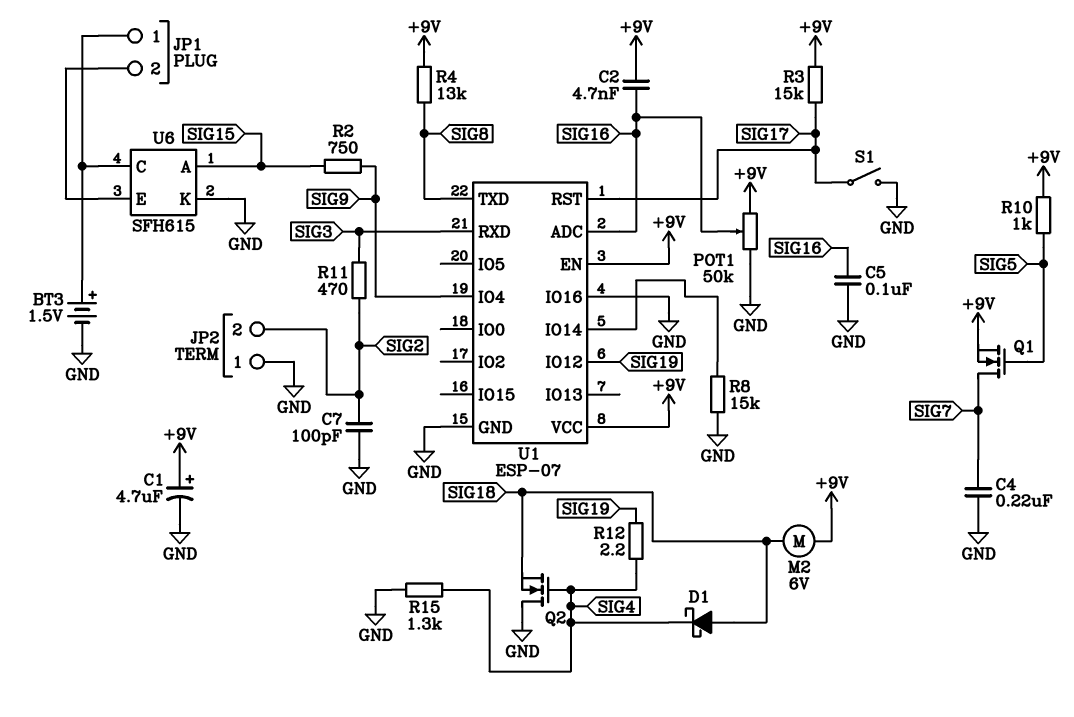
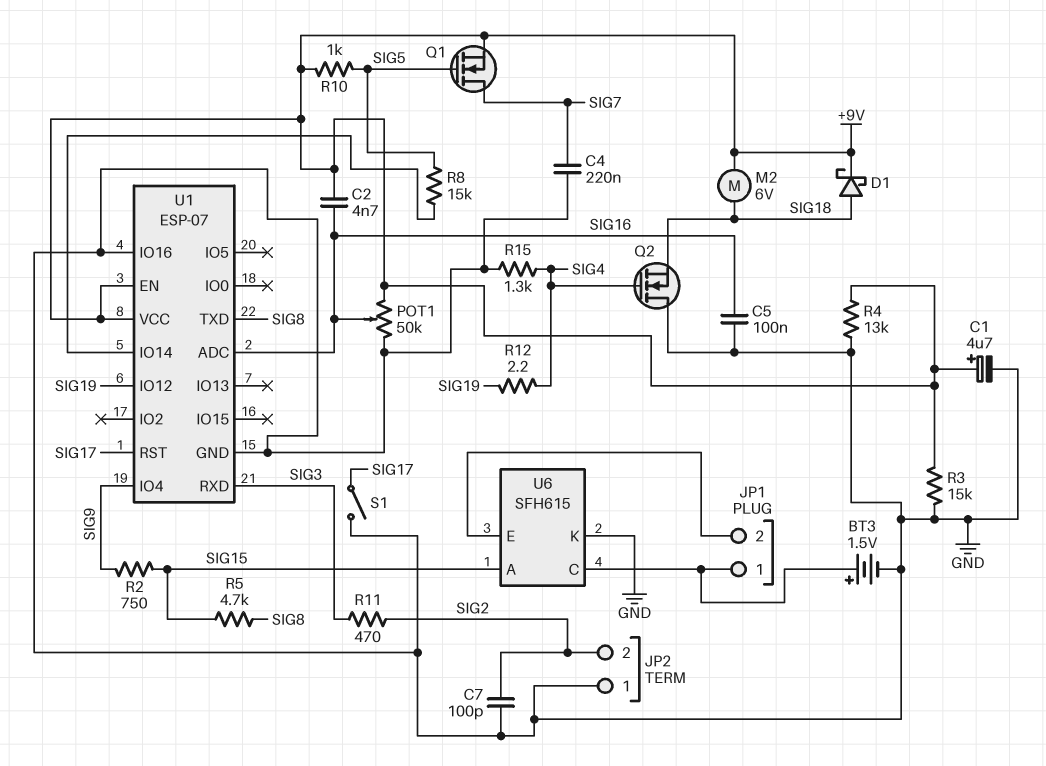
D1: schottky (A SIG18, K SIG4) -> schottky (A SIG18, K +9V)
R3: 15k (+9V, SIG17) -> 15k (+9V, GND)
R4: 13k (+9V, SIG8) -> 13k (+9V, GND)
R5: none -> 4.7k (SIG8, SIG15)
R8: 15k (GND, U1/IO14) -> 15k (SIG5, U1/IO14)

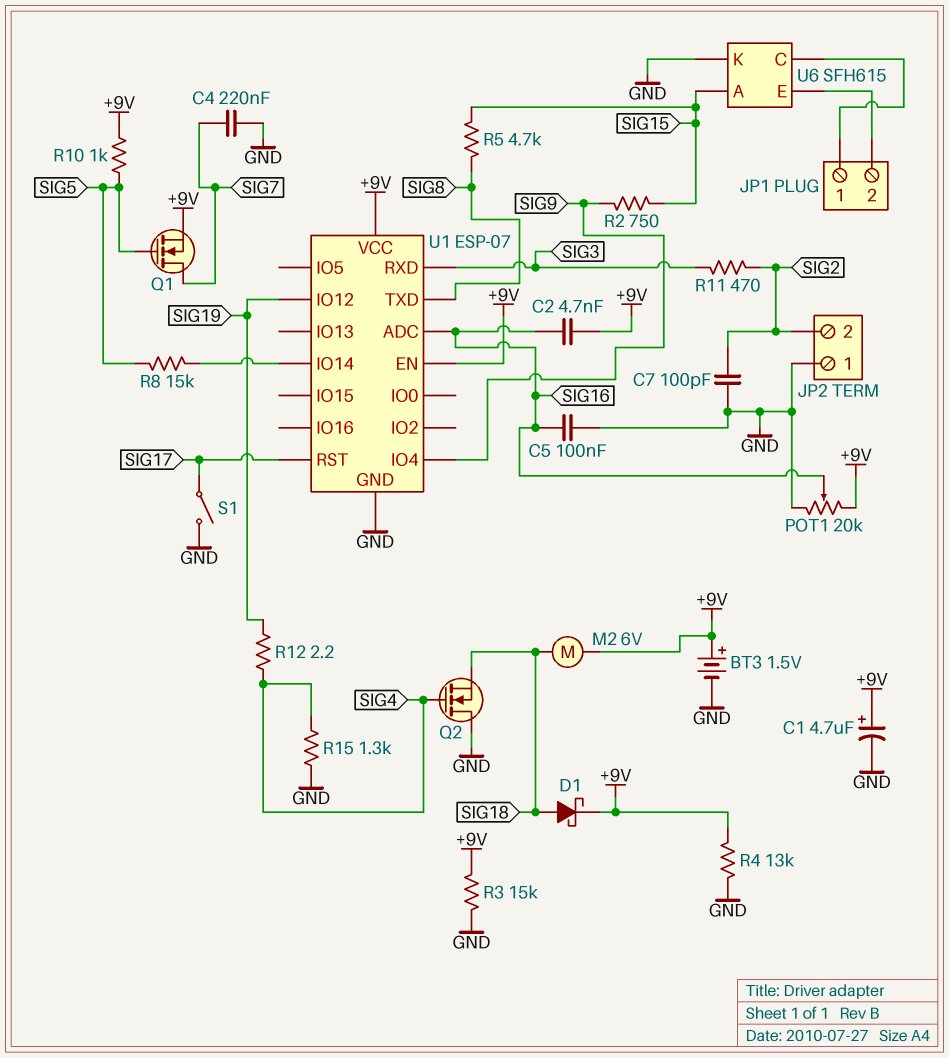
BT3: 1.5V (plus JP1/1, minus GND) -> 1.5V (plus +9V, minus GND)
POT1: 50k (+9V, GND, wiper SIG16) -> 20k (+9V, GND, wiper SIG16)
U1 pin IO16: GND -> none

